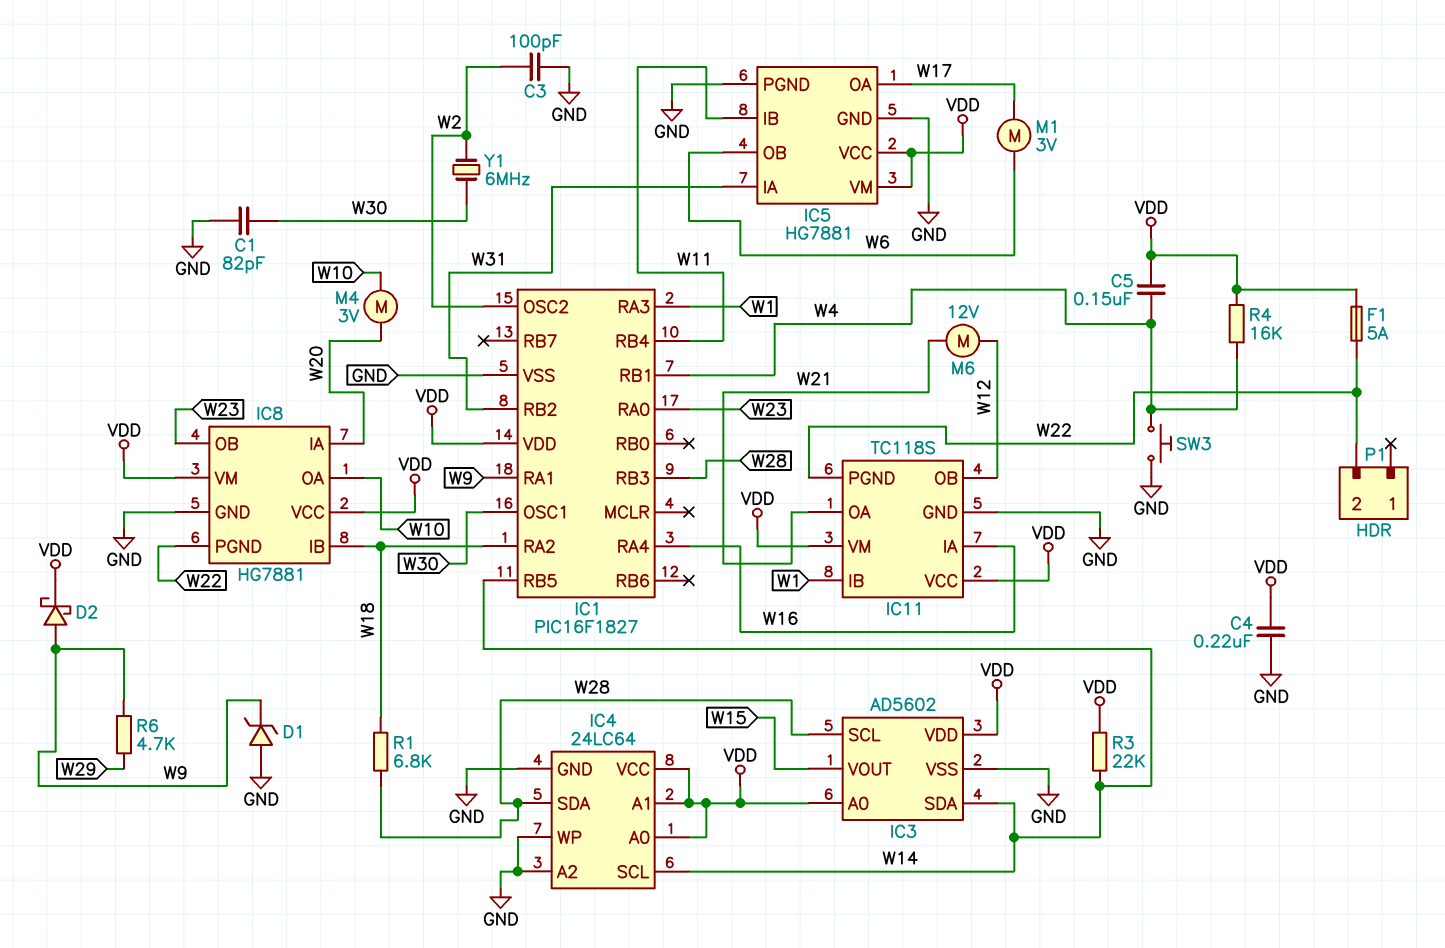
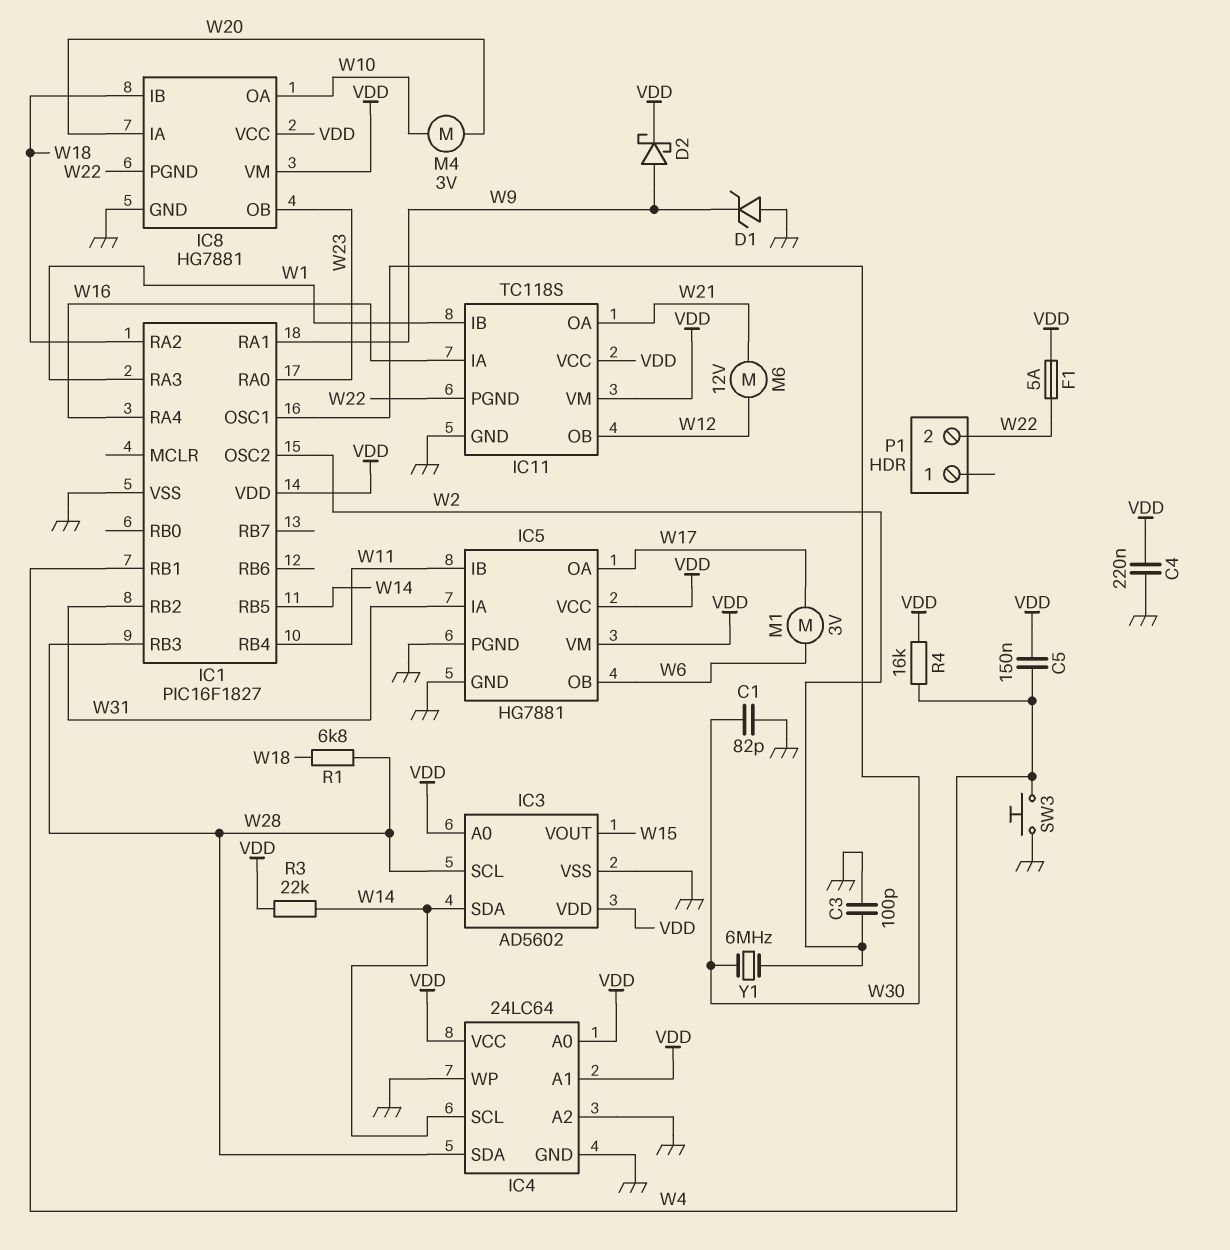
R6: 4.7k (W9, W29) -> none

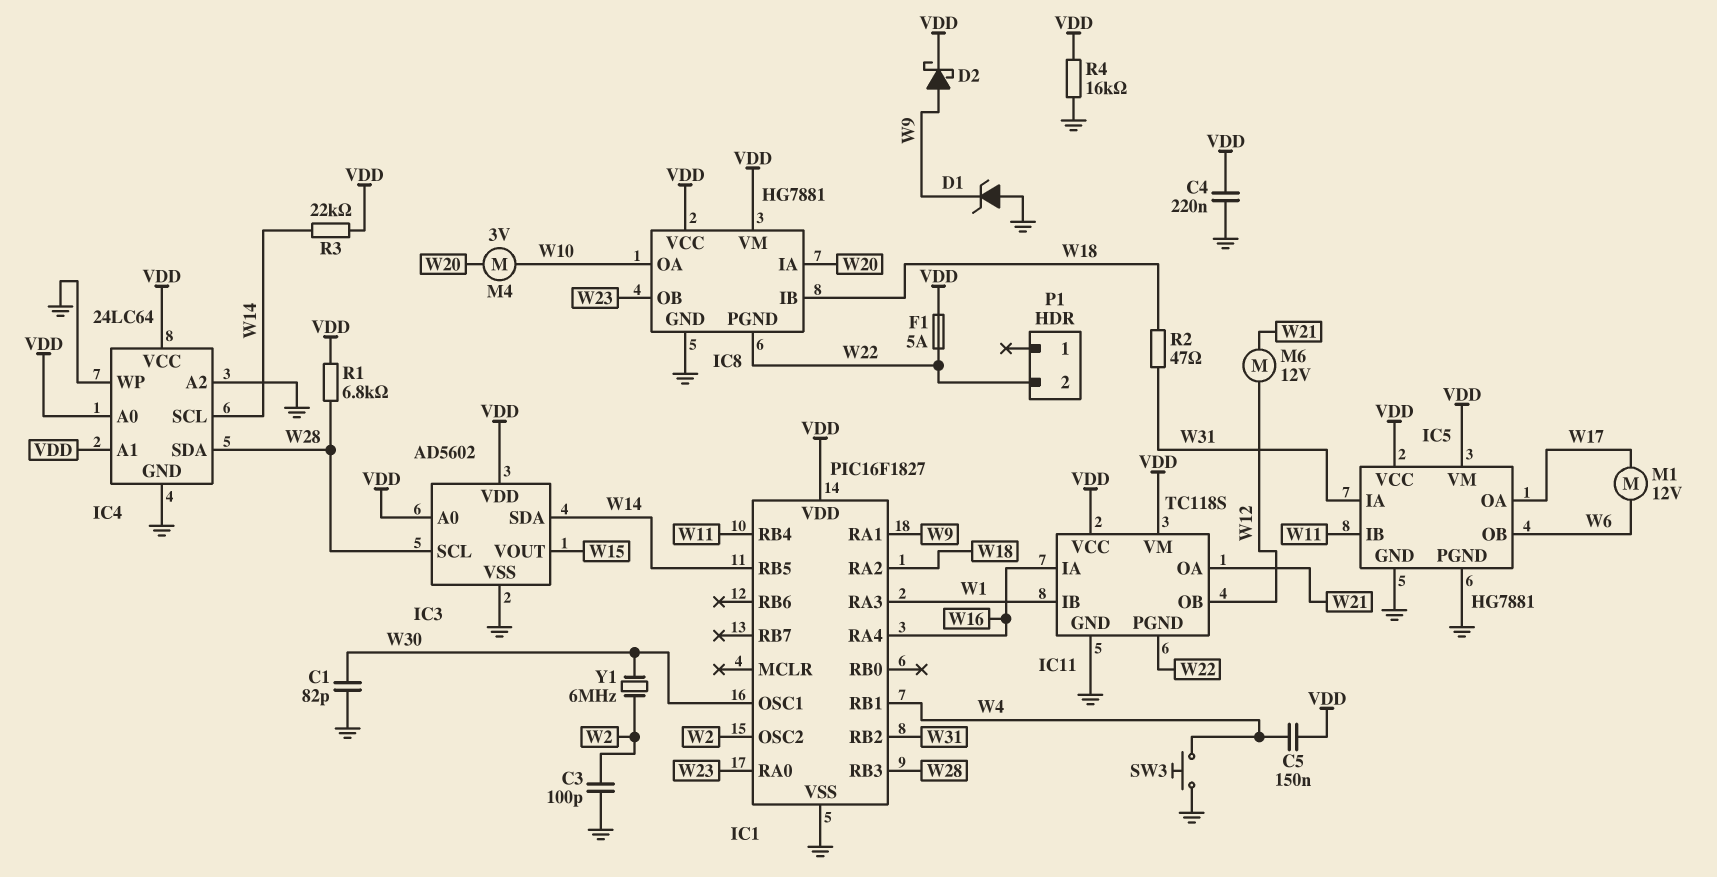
M1: motor 3V (W6, W17) -> motor 12V (W6, W17)
R1: 6.8k (W18, W28) -> 6.8k (VDD, W28)
R2: none -> 47 (W18, W31)
R4: 16k (VDD, W4) -> 16k (GND, VDD)

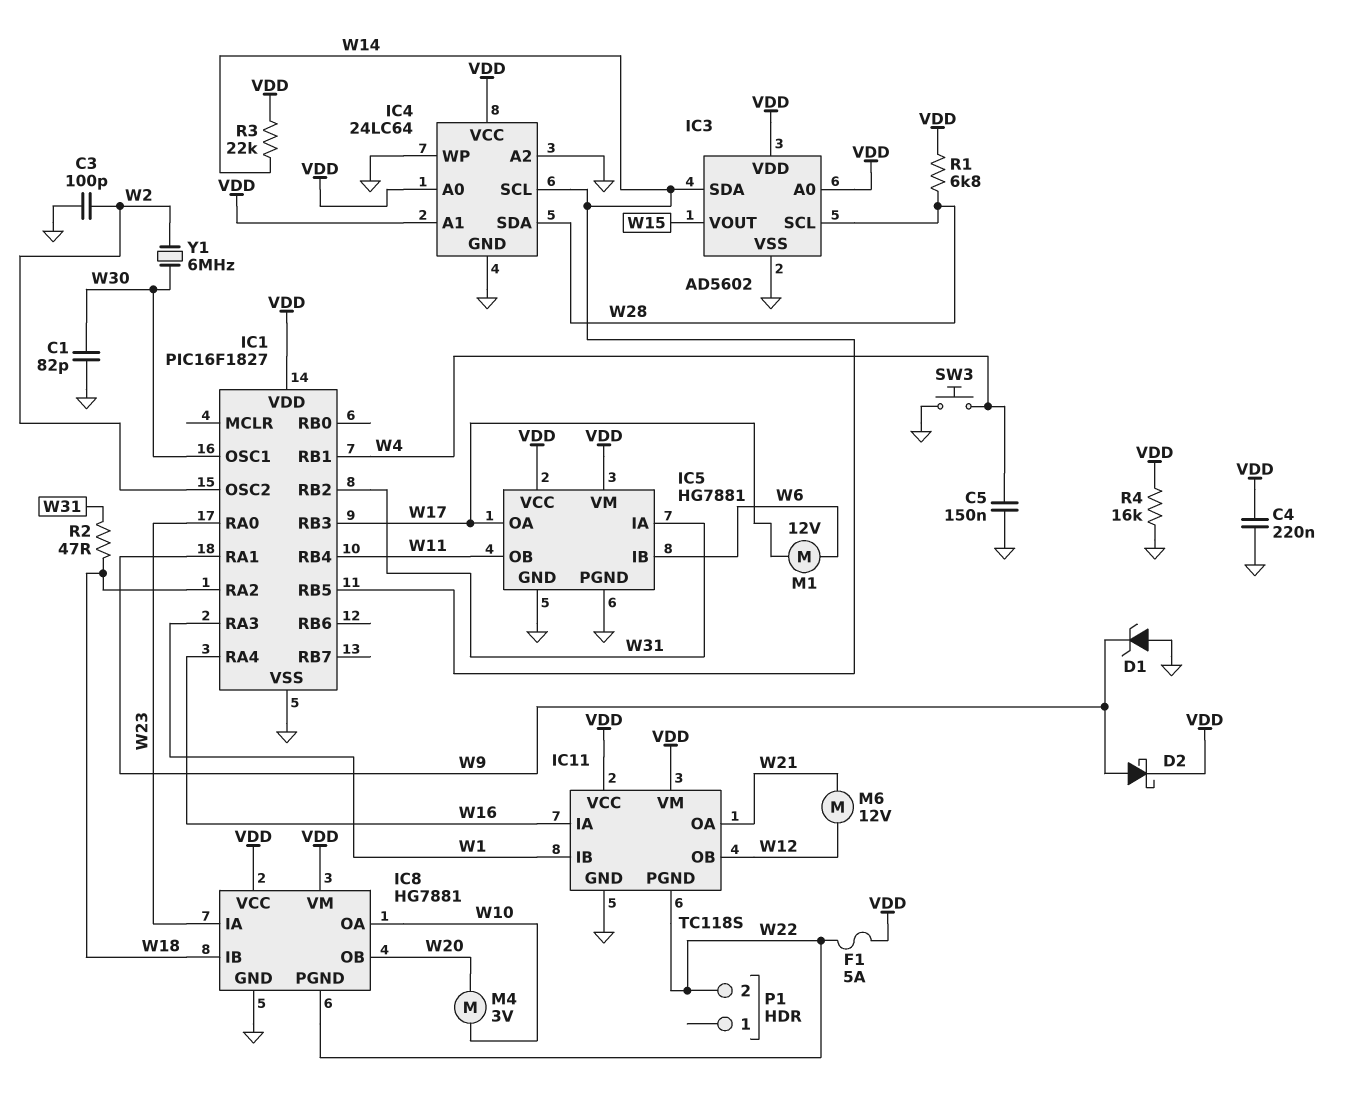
C5: 150nF (VDD, W4) -> 150nF (GND, W4)
IC1 pin RB3: W28 -> W17
IC5 pin IB: W11 -> W6
IC5 pin OB: W6 -> W11
IC8 pin IA: W20 -> W23
IC8 pin OB: W23 -> W20

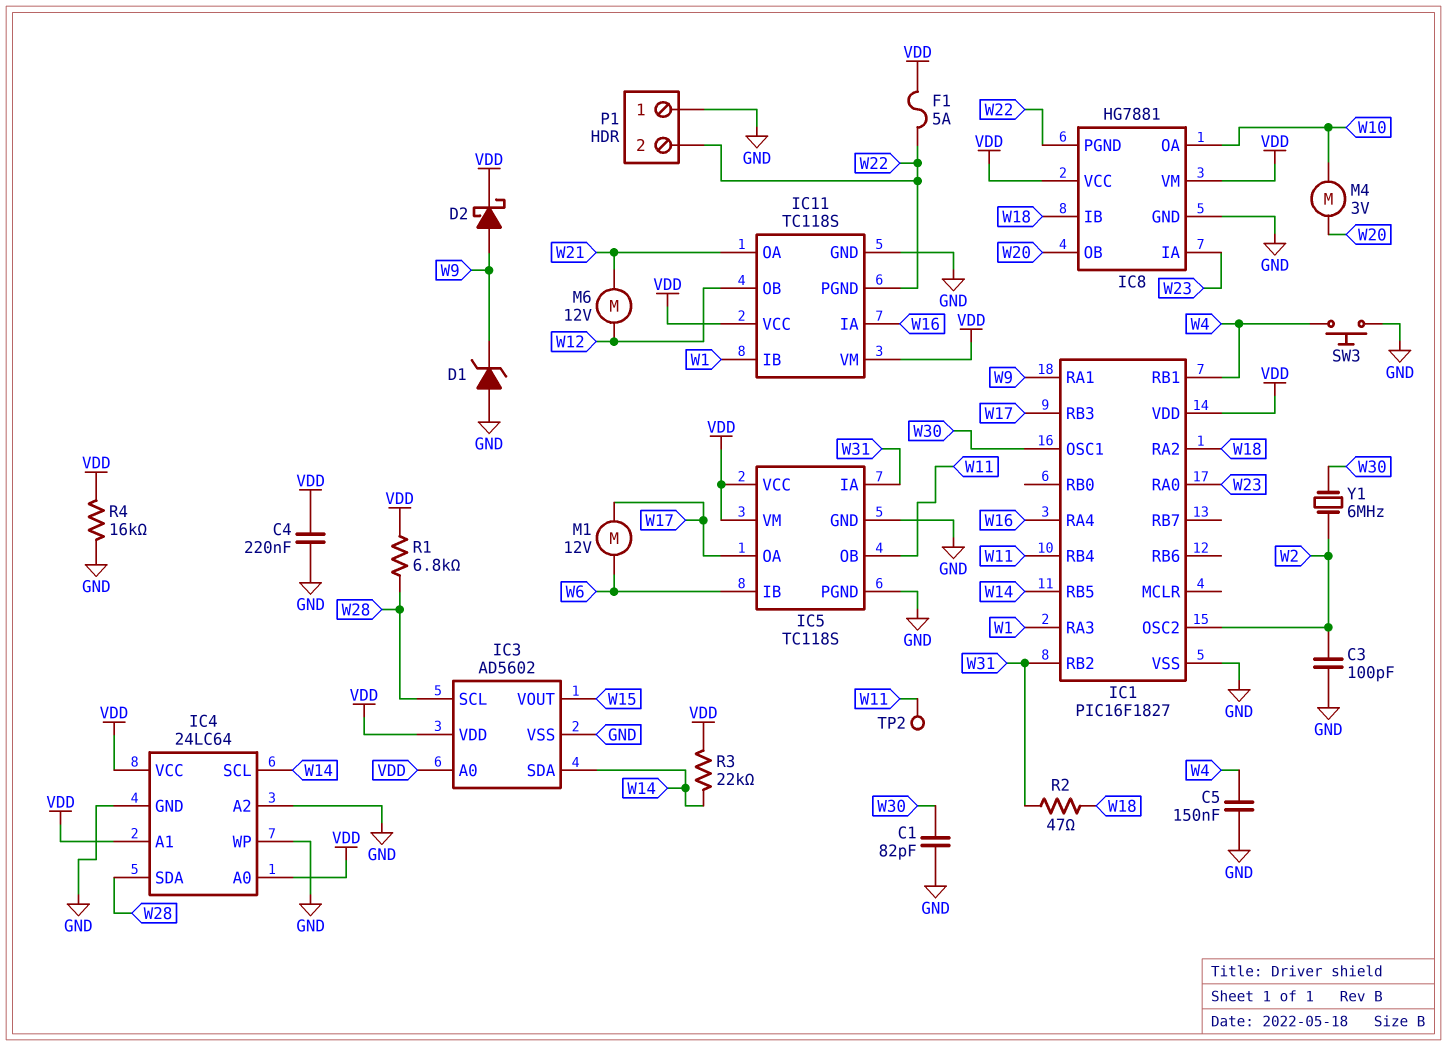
IC5: HG7881 -> TC118S
P1 pin 1: none -> GND
TP2: none -> test point (W11)

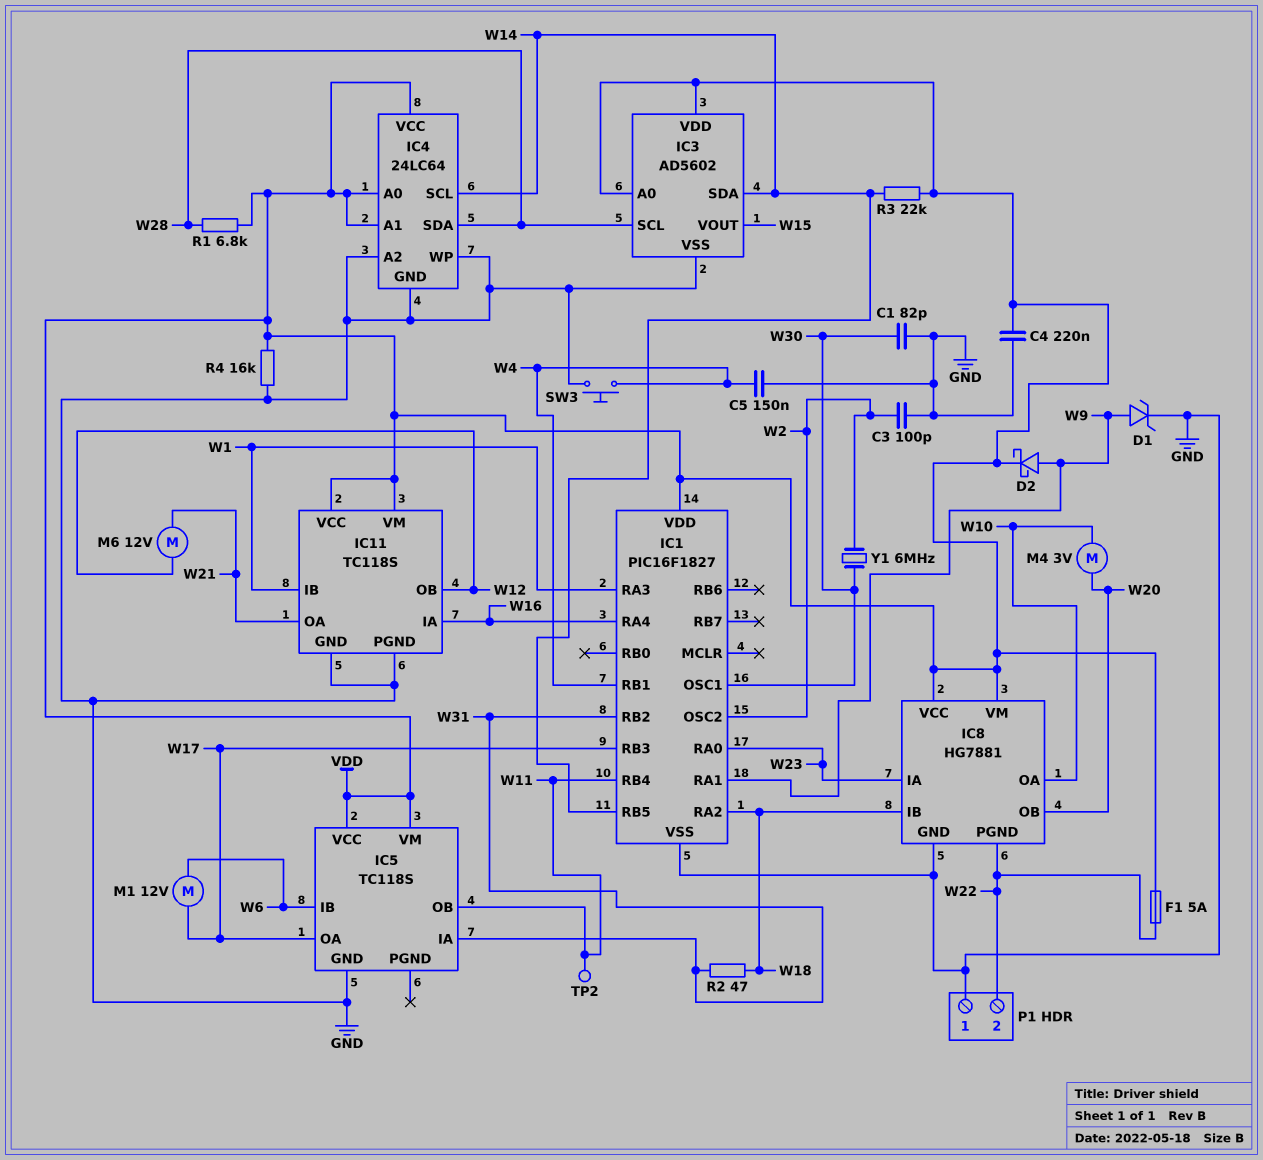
D1: zener (A GND, K W9) -> zener (A W9, K GND)
IC5 pin PGND: GND -> none
IC11 pin PGND: W22 -> GND

